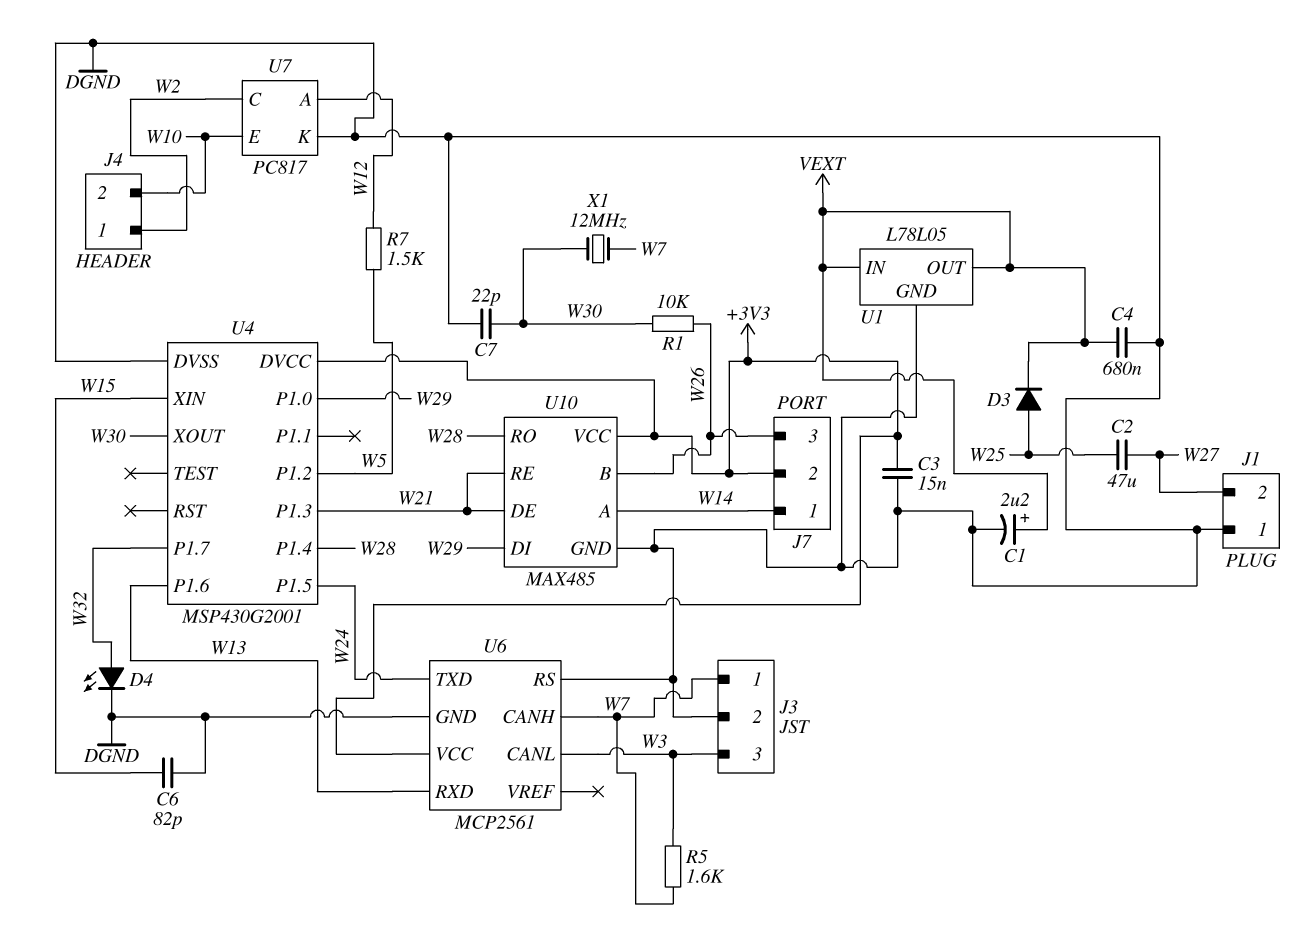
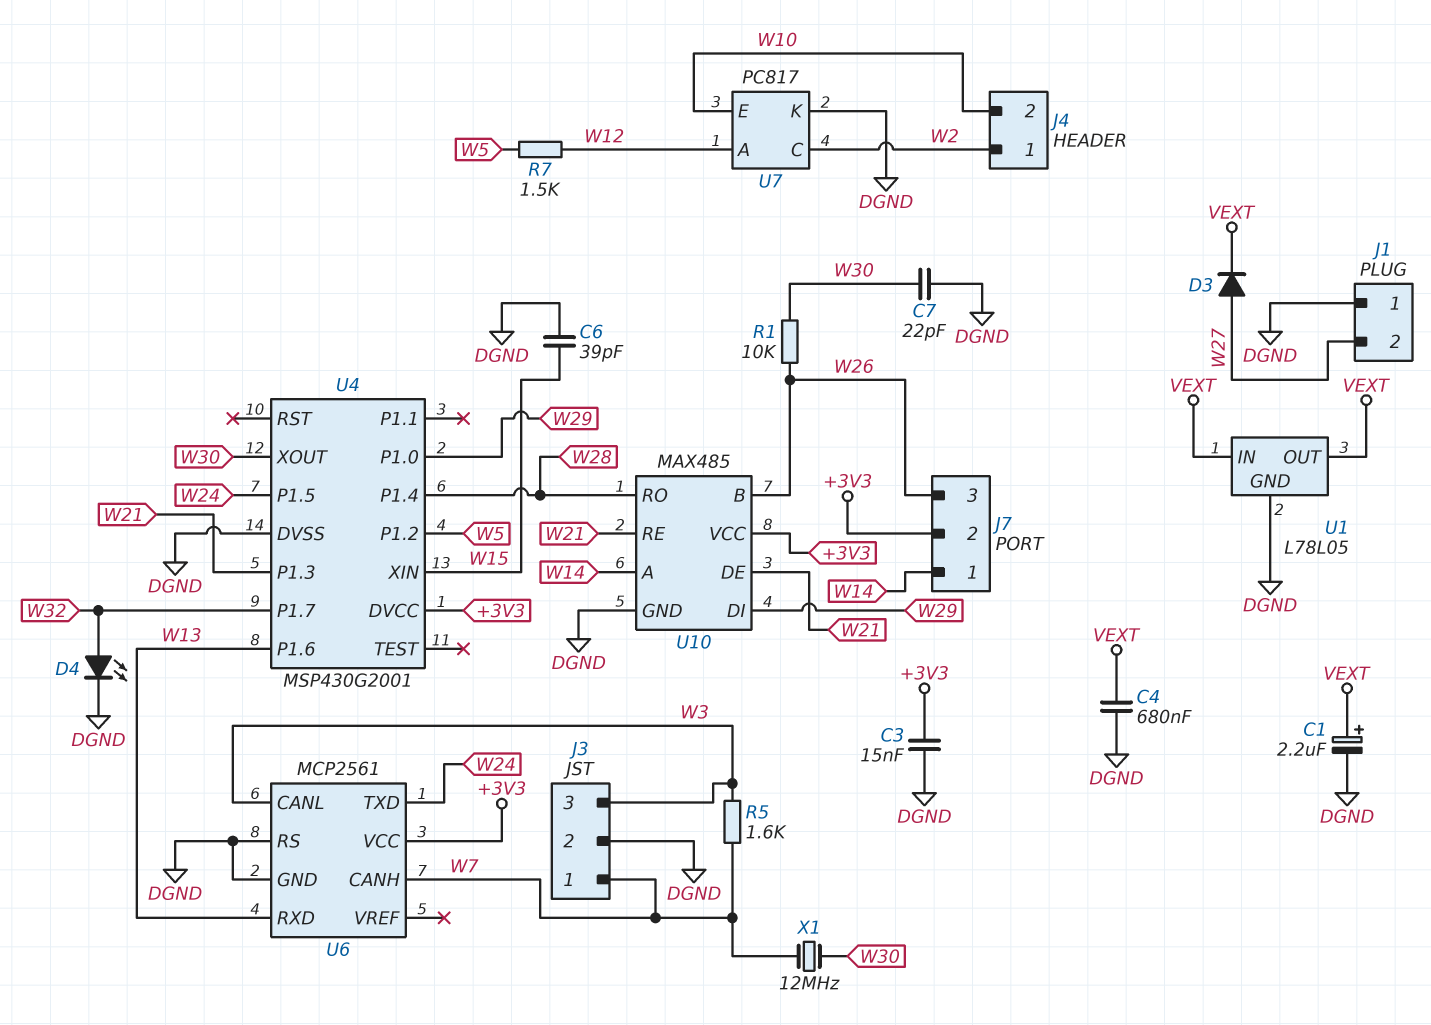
C2: 47uF (W25, W27) -> none
C6: 82pF (DGND, W15) -> 39pF (DGND, W15)
D3: diode (A W25, K VEXT) -> diode (A W27, K VEXT)

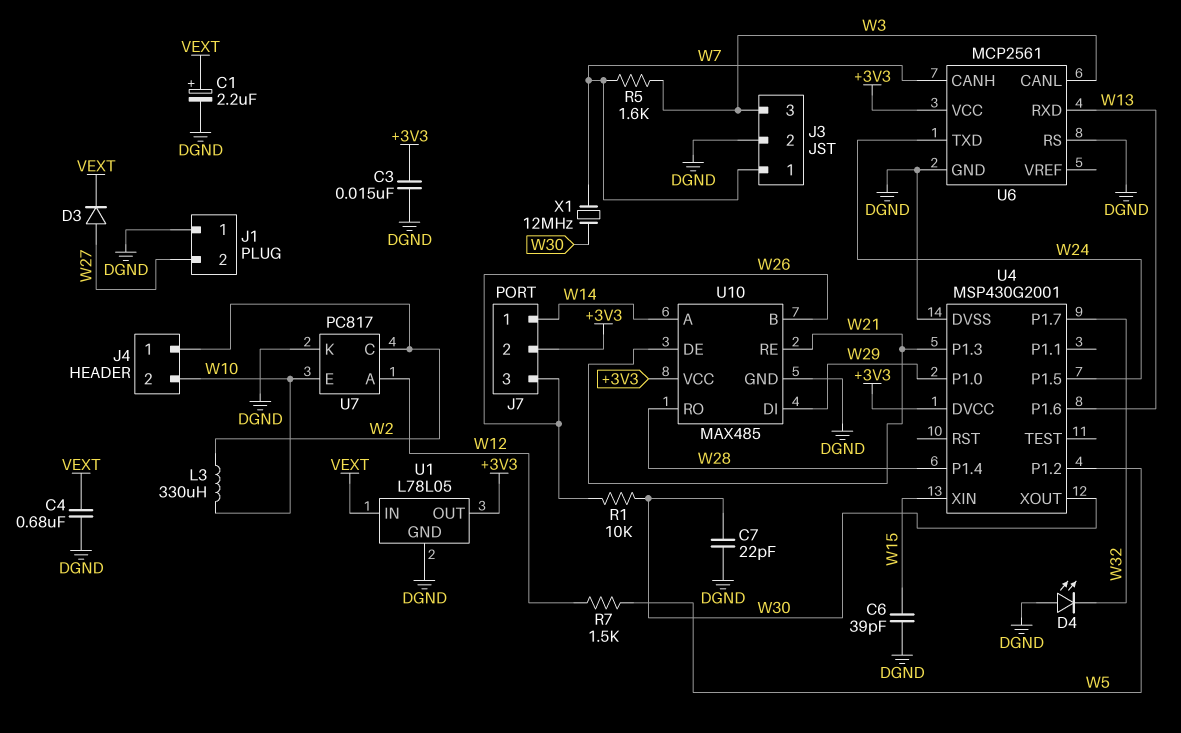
D4: LED (A W32, K DGND) -> LED (A DGND, K W32)
L3: none -> 330uH (W2, W10)
U1 pin OUT: VEXT -> +3V3

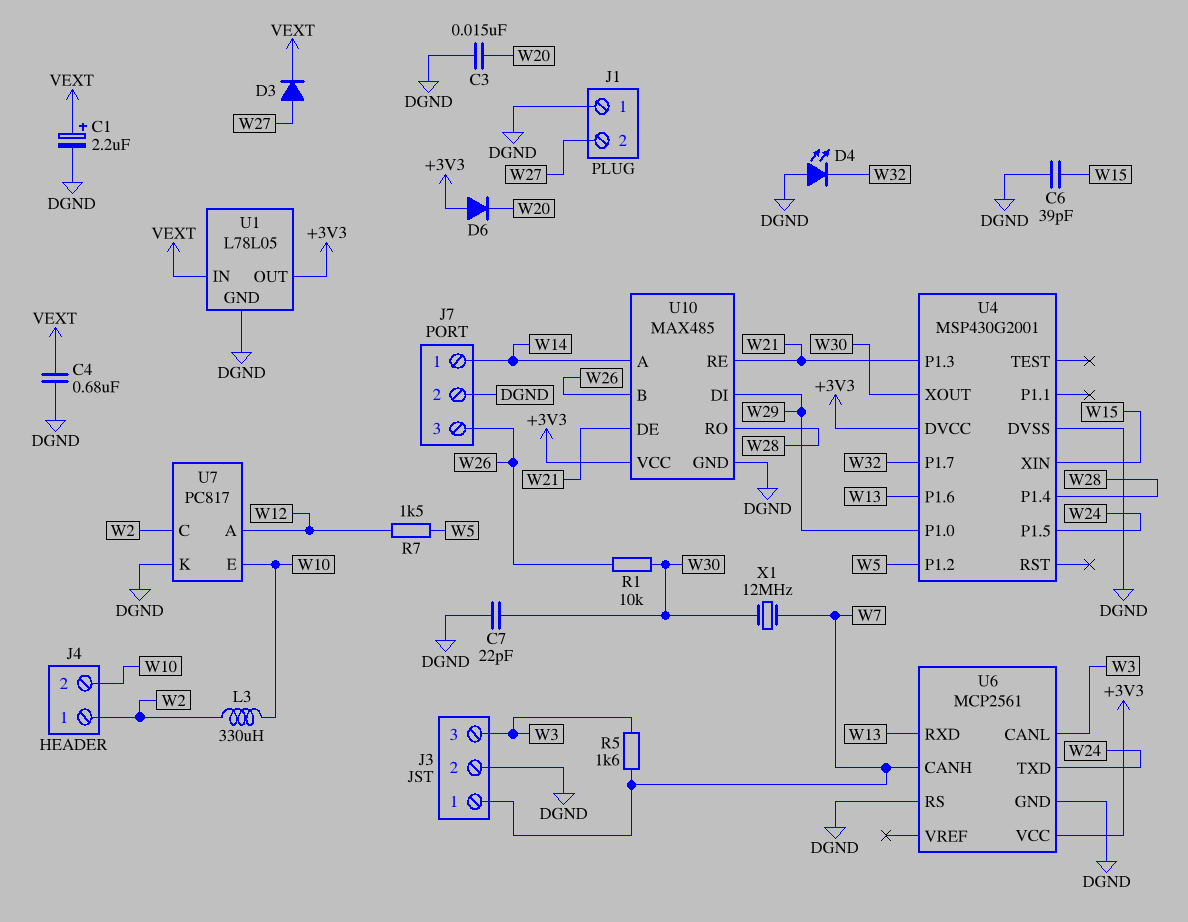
C3: 15nF (+3V3, DGND) -> 15nF (DGND, W20)
D6: none -> diode (A +3V3, K W20)
J7 pin 2: +3V3 -> DGND

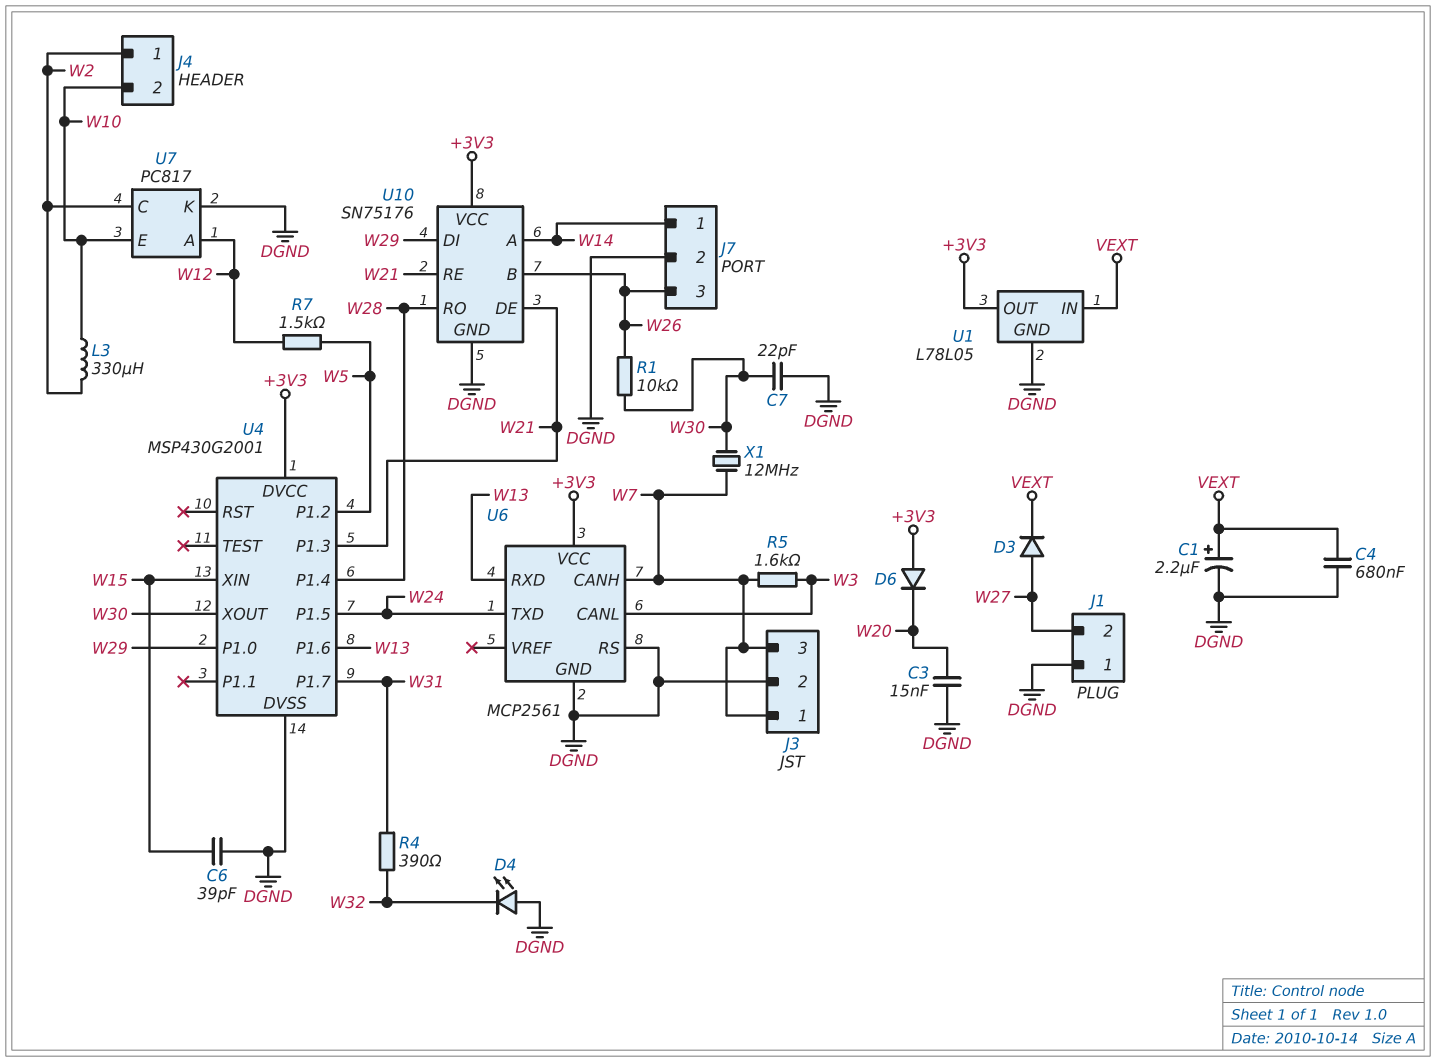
J3 pin 3: W3 -> W7
R4: none -> 390 (W31, W32)
U4 pin P1.7: W32 -> W31
U10: MAX485 -> SN75176

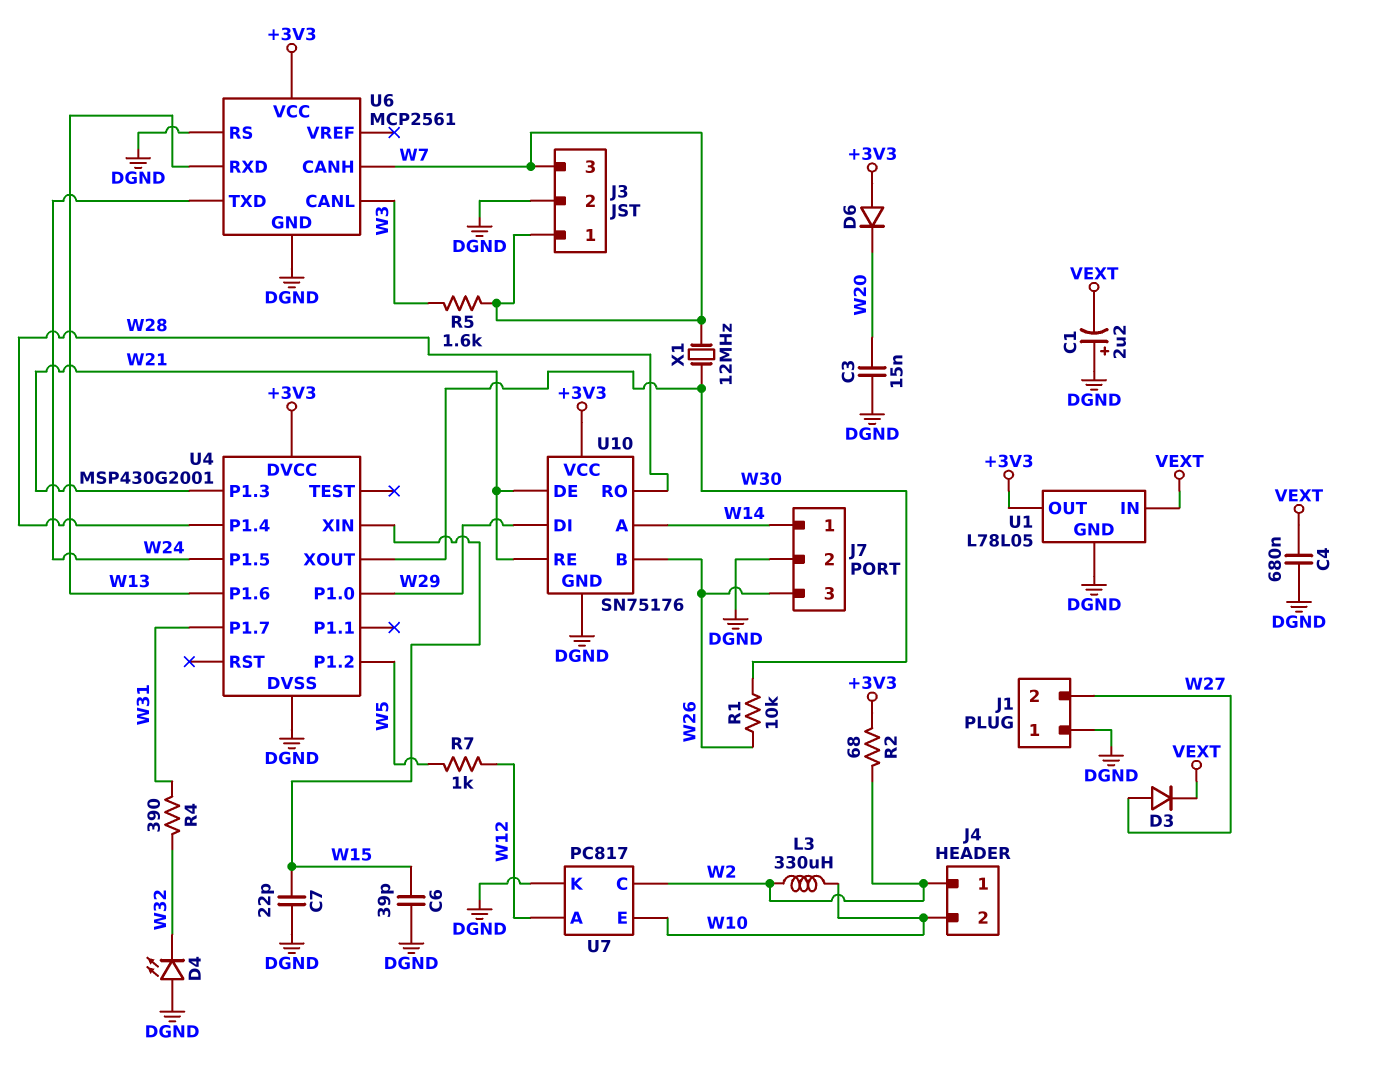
C1: 2.2uF (plus VEXT, minus DGND) -> 2.2uF (plus DGND, minus VEXT)
C7: 22pF (DGND, W30) -> 22pF (DGND, W15)
R2: none -> 68 (+3V3, W2)
R7: 1.5k (W5, W12) -> 1k (W5, W12)

